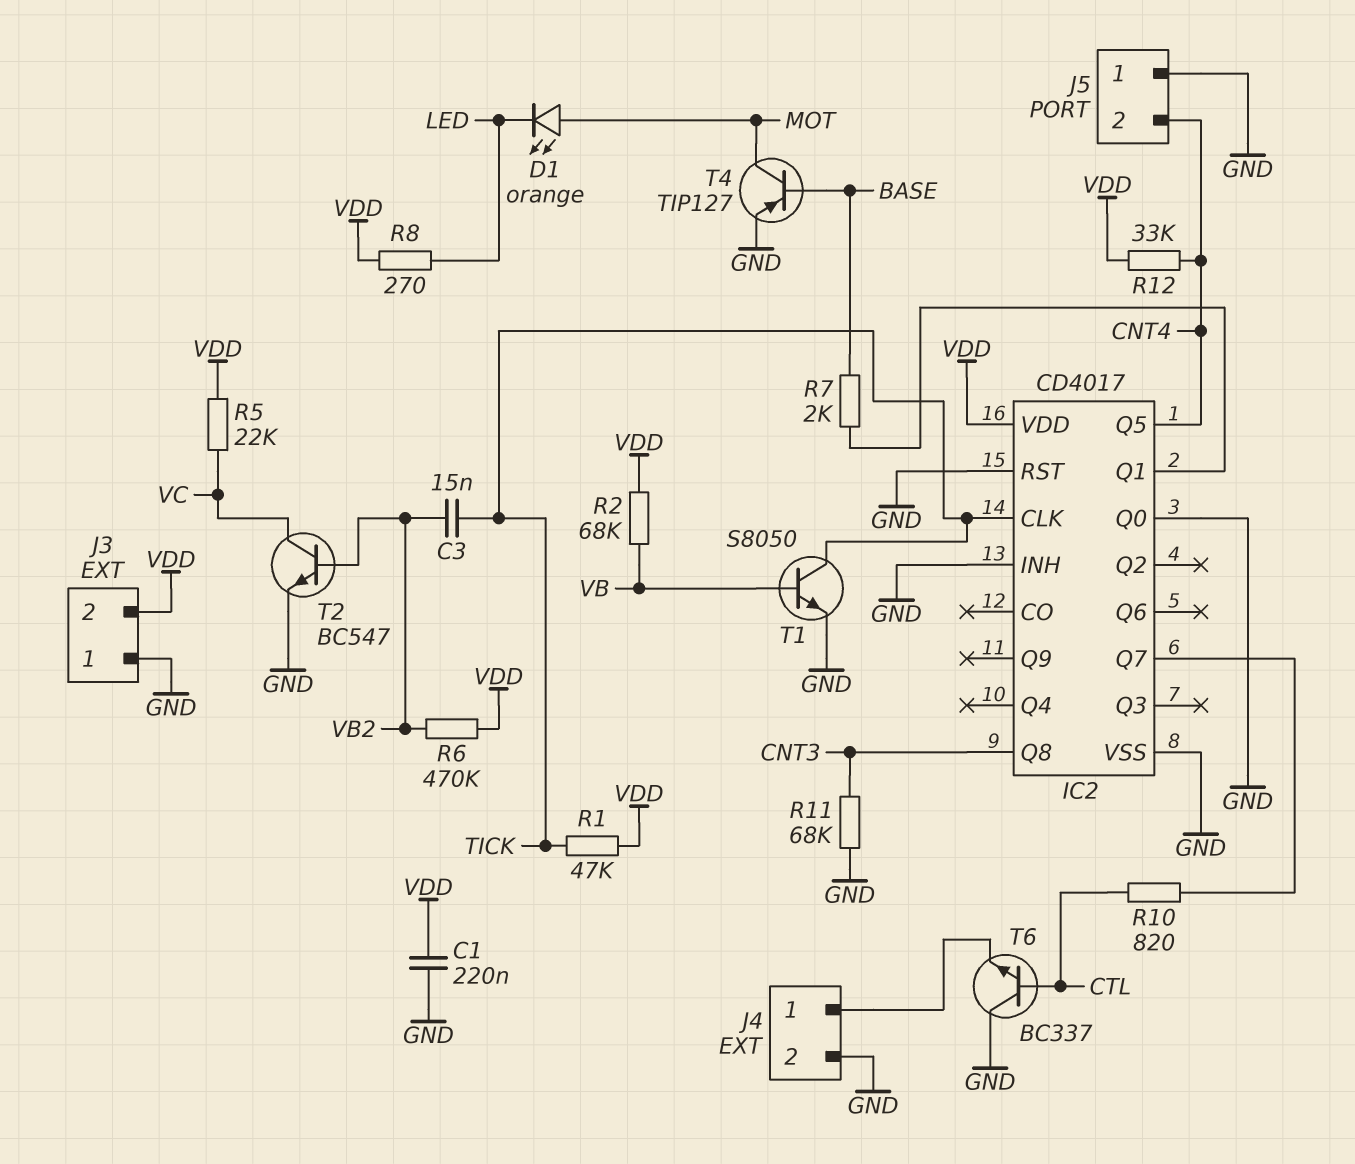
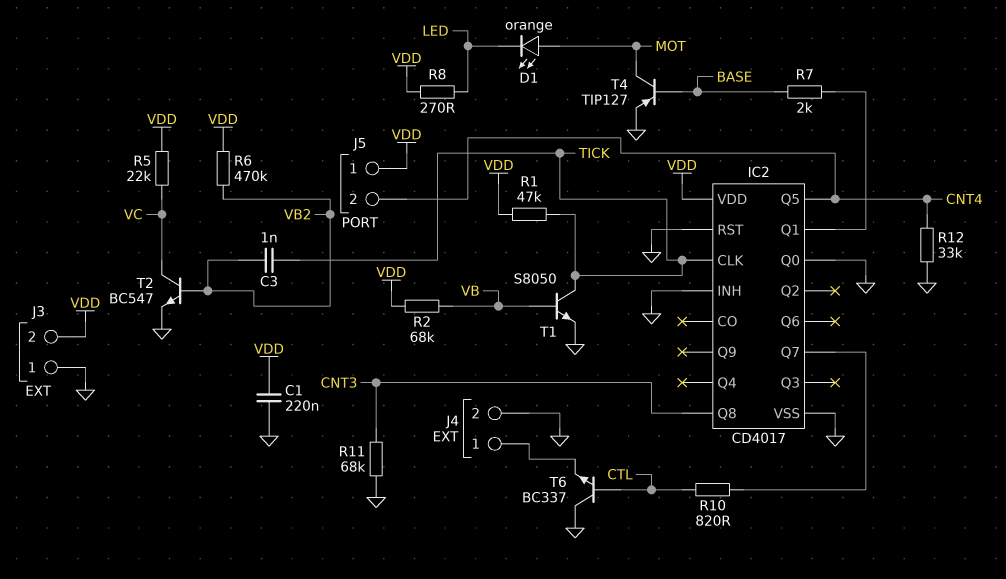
C3: 15nF (TICK, VB2) -> 1nF (TICK, VB2)
J5 pin 1: GND -> VDD
R12: 33k (CNT4, VDD) -> 33k (CNT4, GND)

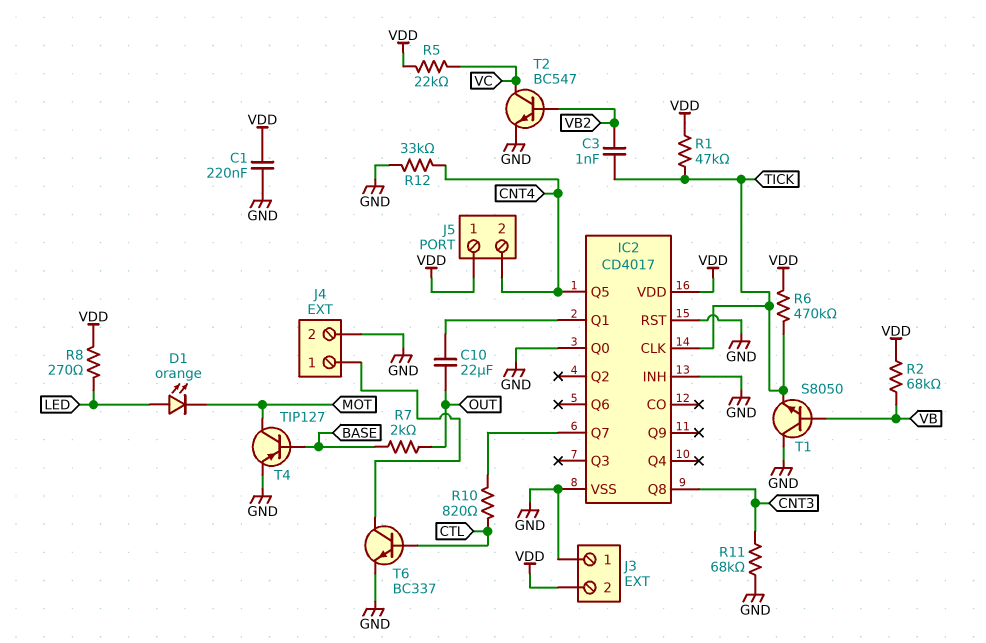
C10: none -> 22uF (IC2/Q1, OUT)
D1: LED orange (A MOT, K LED) -> LED orange (A LED, K MOT)
R6: 470k (VB2, VDD) -> 470k (TICK, VDD)
R7: 2k (BASE, IC2/Q1) -> 2k (BASE, OUT)
T1: NPN S8050 (B VB, C TICK, E GND) -> NPN S8050 (B VB, C GND, E TICK)
T6: NPN BC337 (B CTL, C GND, E J4/1) -> NPN BC337 (B CTL, C J4/1, E GND)

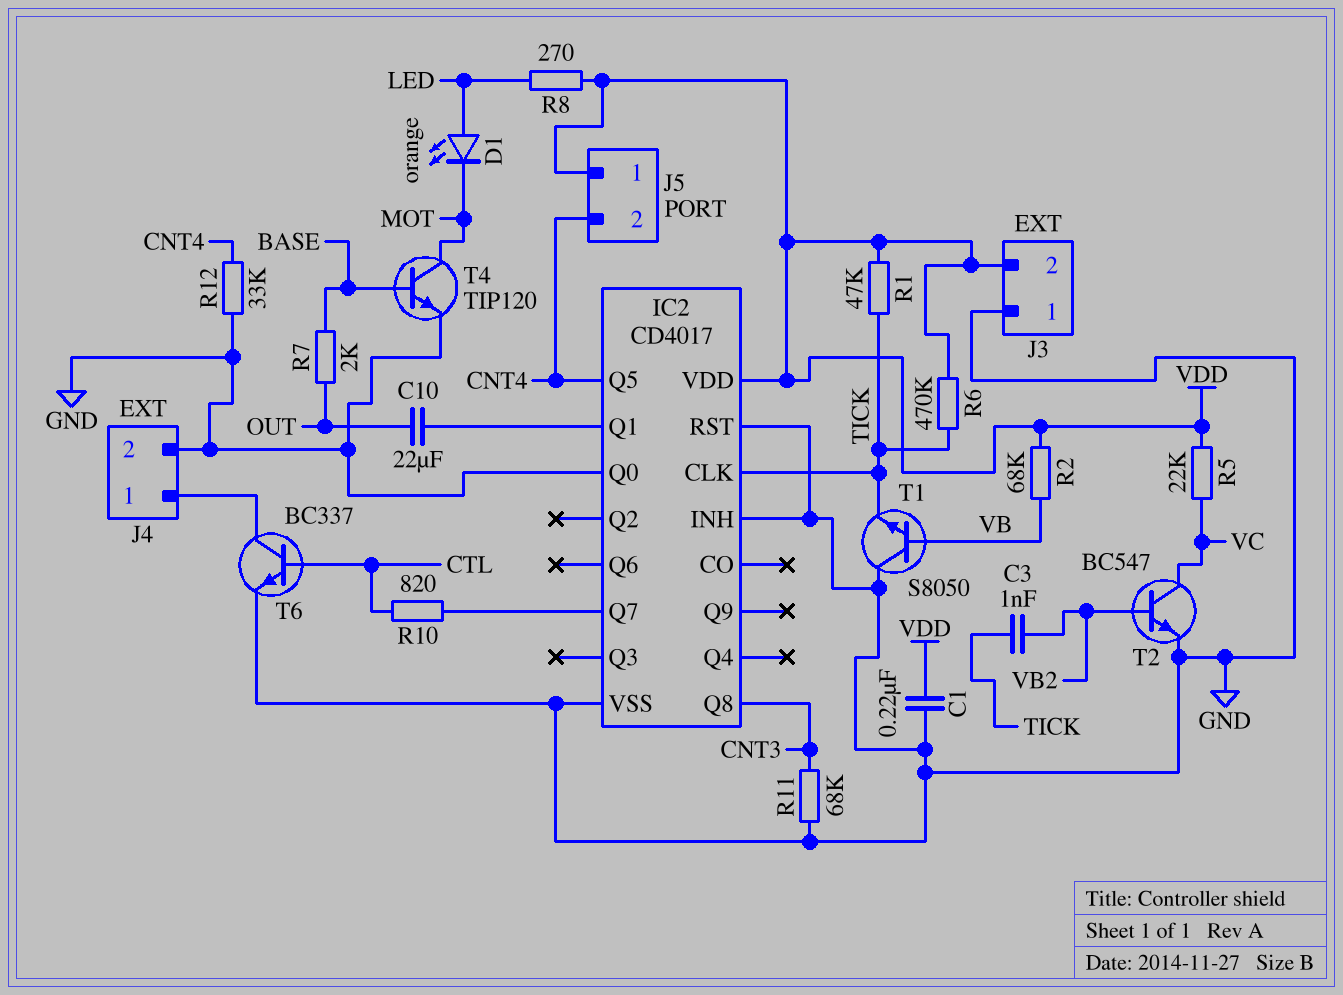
T4: PNP TIP127 (B BASE, C MOT, E GND) -> NPN TIP120 (B BASE, C MOT, E GND)

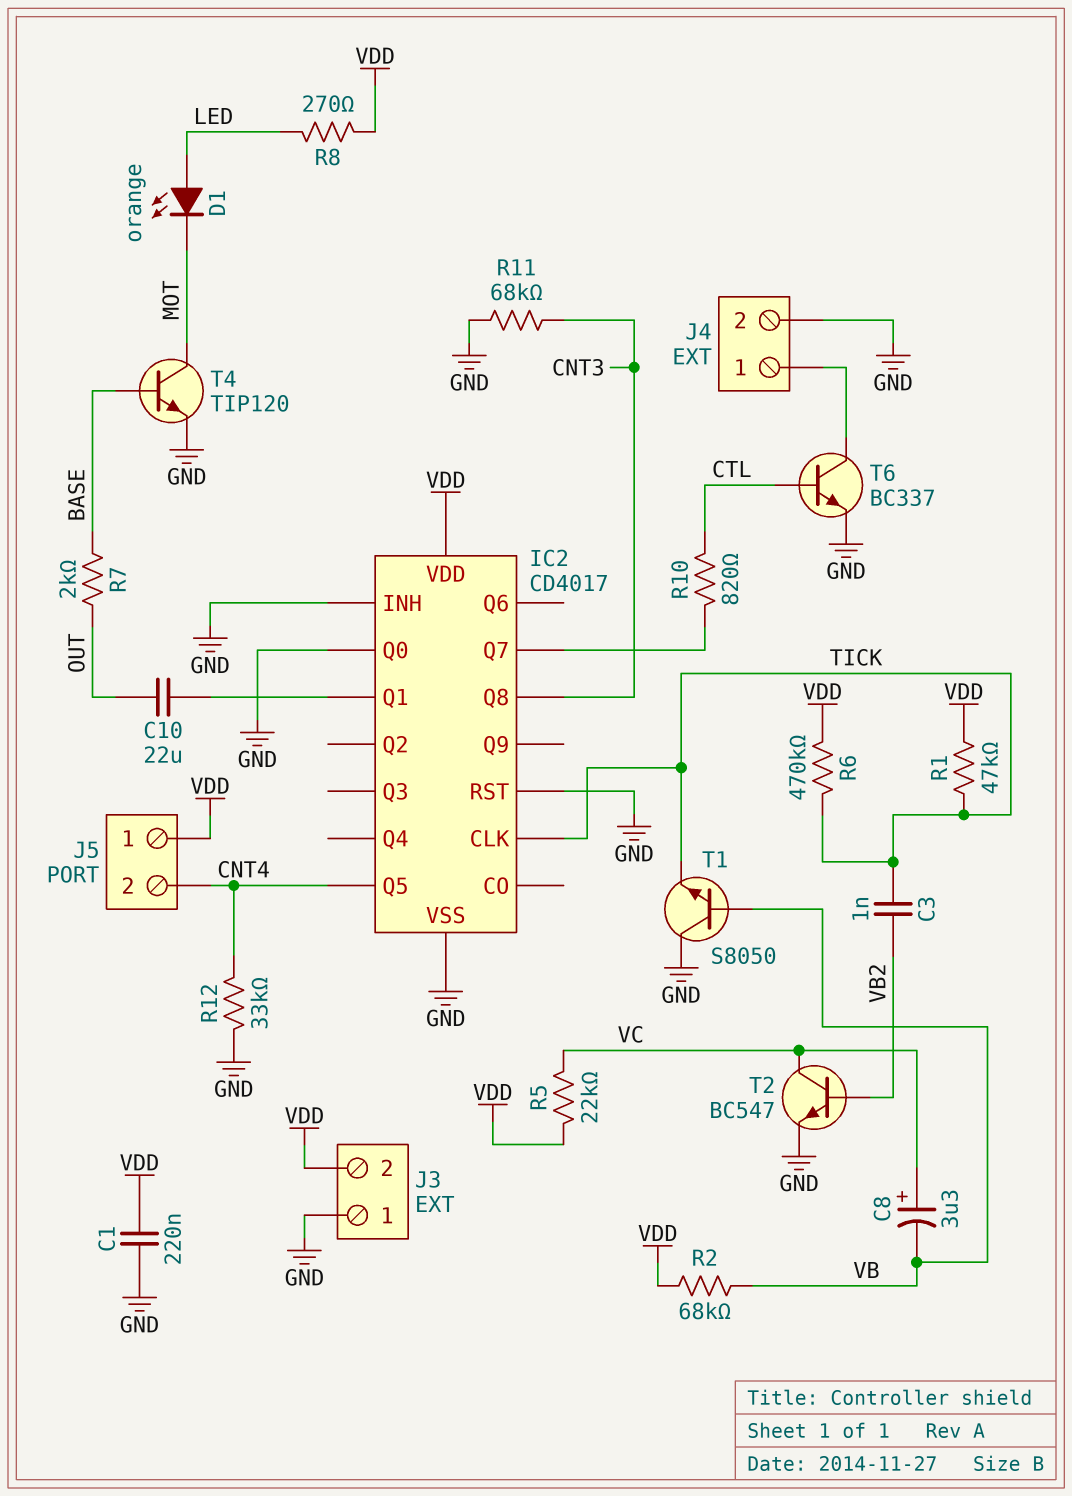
C8: none -> 3.3uF (plus VC, minus VB)

